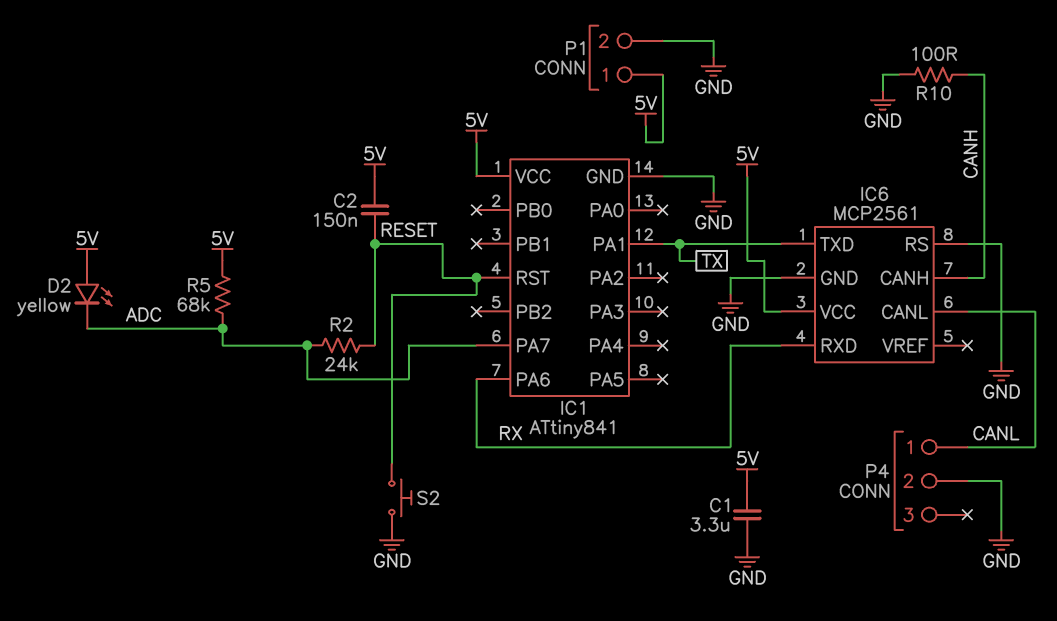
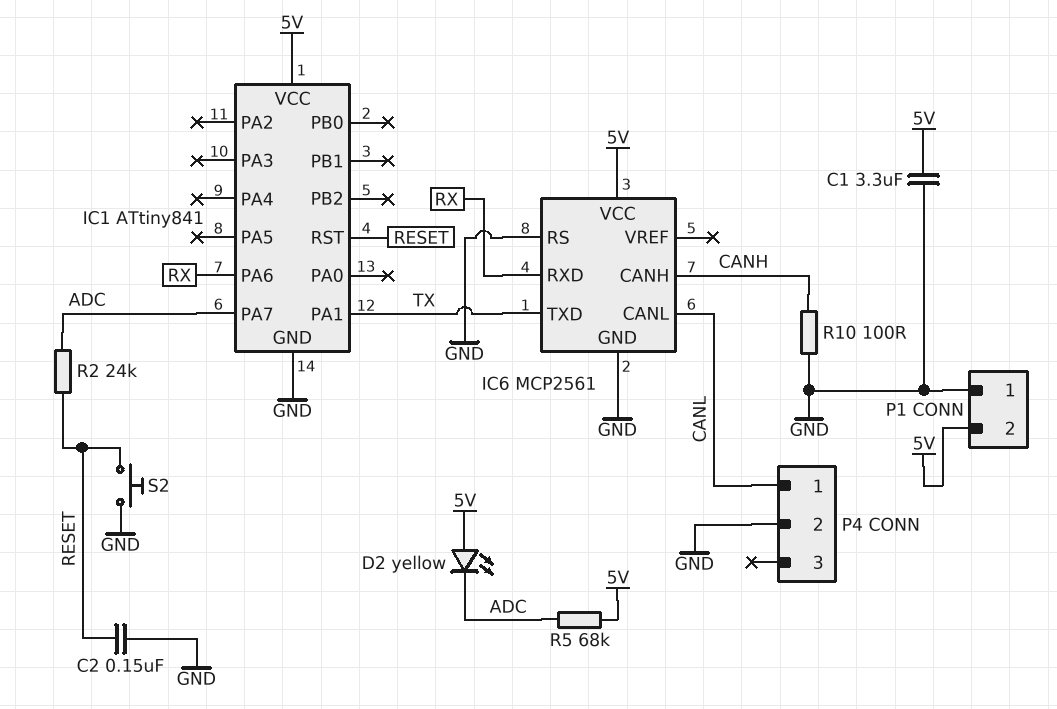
C2: 150nF (5V, RESET) -> 150nF (GND, RESET)
P1 pin 1: 5V -> GND
P1 pin 2: GND -> 5V

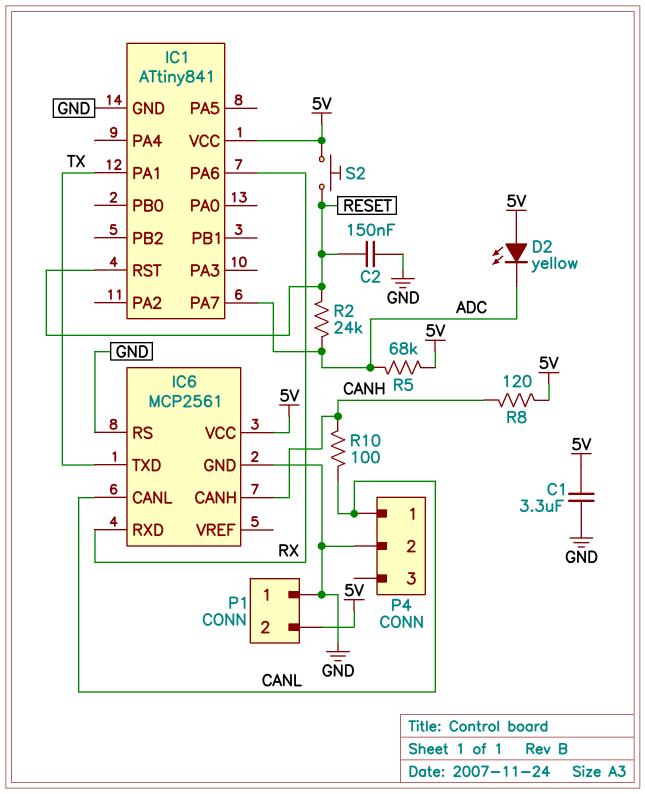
R8: none -> 120 (5V, CANH)
R10: 100 (CANH, GND) -> 100 (CANH, CANL)
S2: button (GND, RESET) -> button (5V, RESET)

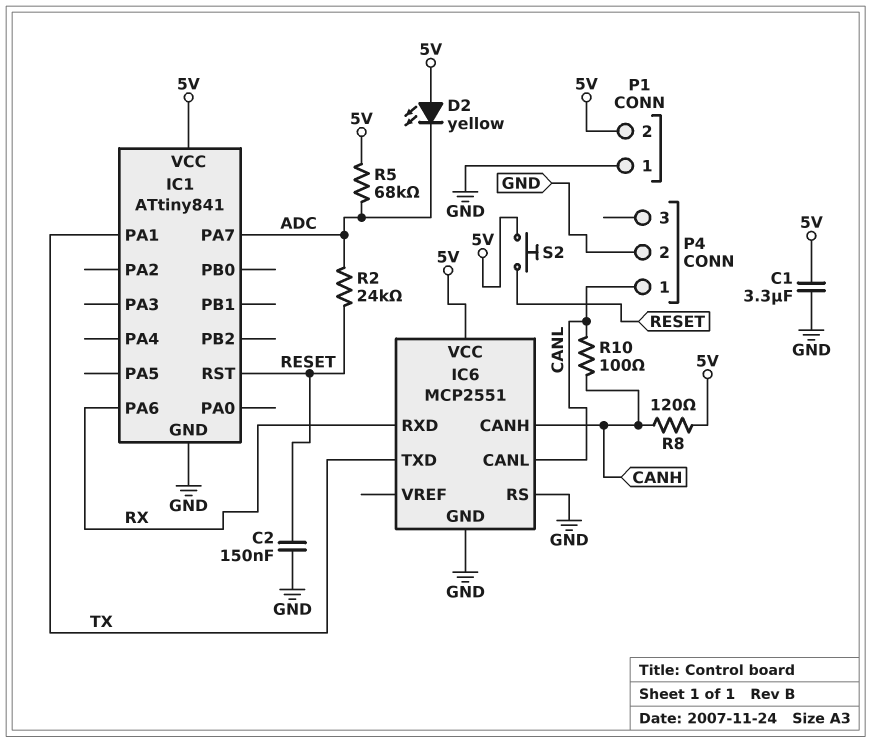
IC6: MCP2561 -> MCP2551

